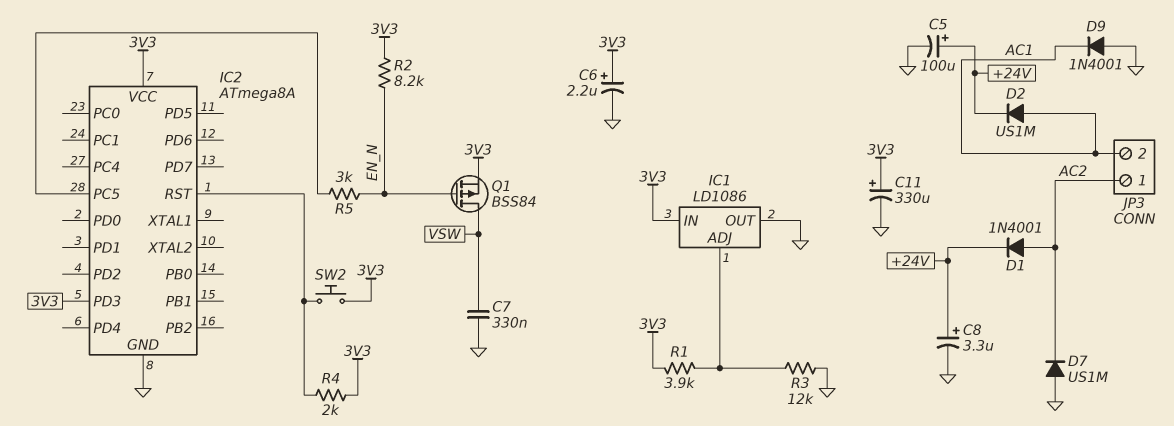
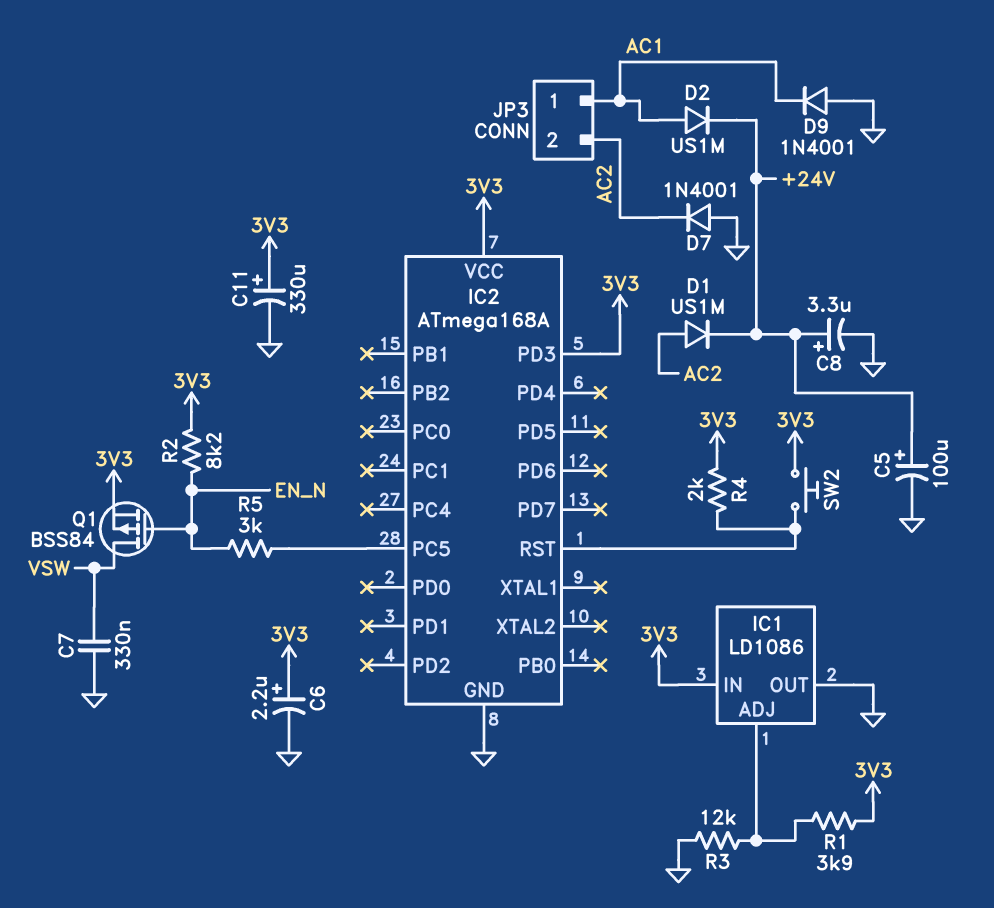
D1: diode 1N4001 (A AC2, K +24V) -> diode US1M (A AC2, K +24V)
D7: diode US1M (A GND, K AC2) -> diode 1N4001 (A GND, K AC2)
IC2: ATmega8A -> ATmega168A
JP3 pin 1: AC2 -> AC1
JP3 pin 2: AC1 -> AC2

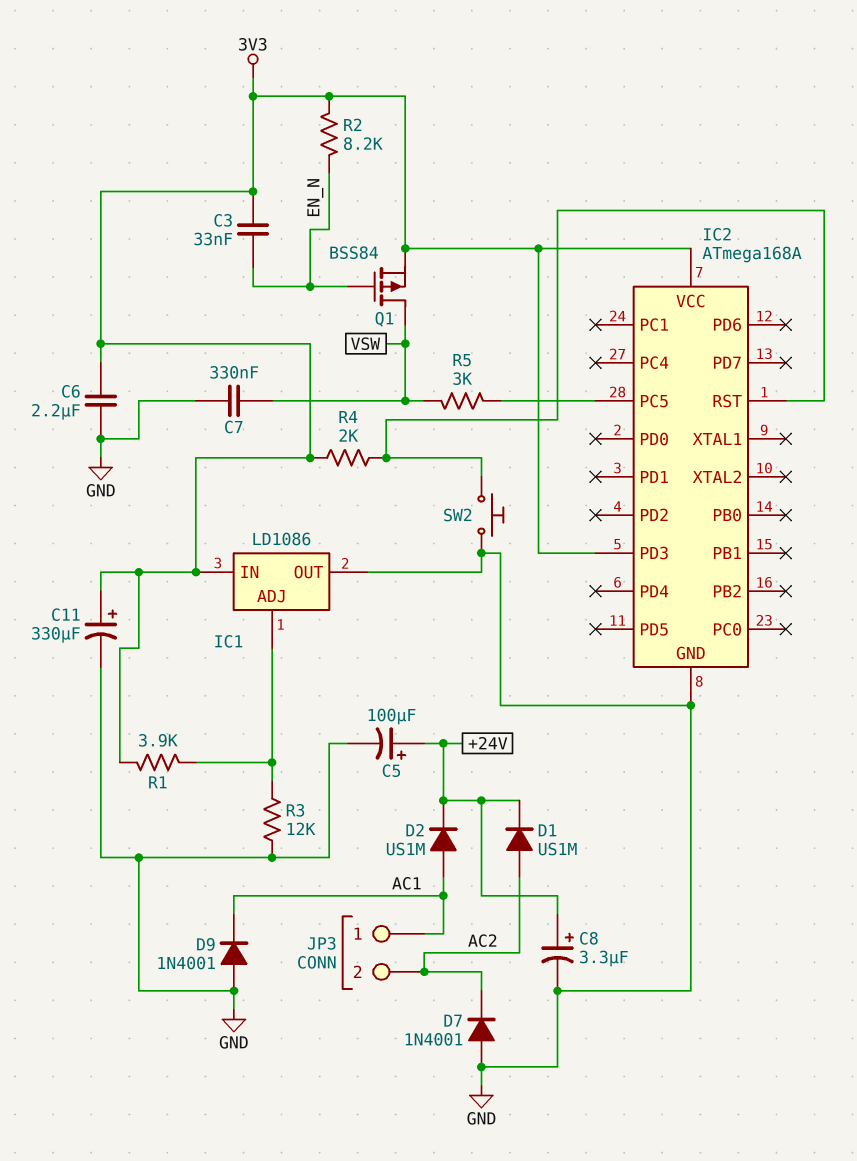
C3: none -> 33nF (3V3, EN_N)
C6: 2.2uF (plus 3V3, minus GND) -> 2.2uF (3V3, GND)
R5: 3k (EN_N, IC2/PC5) -> 3k (IC2/PC5, VSW)
SW2: button (3V3, IC2/RST) -> button (GND, IC2/RST)

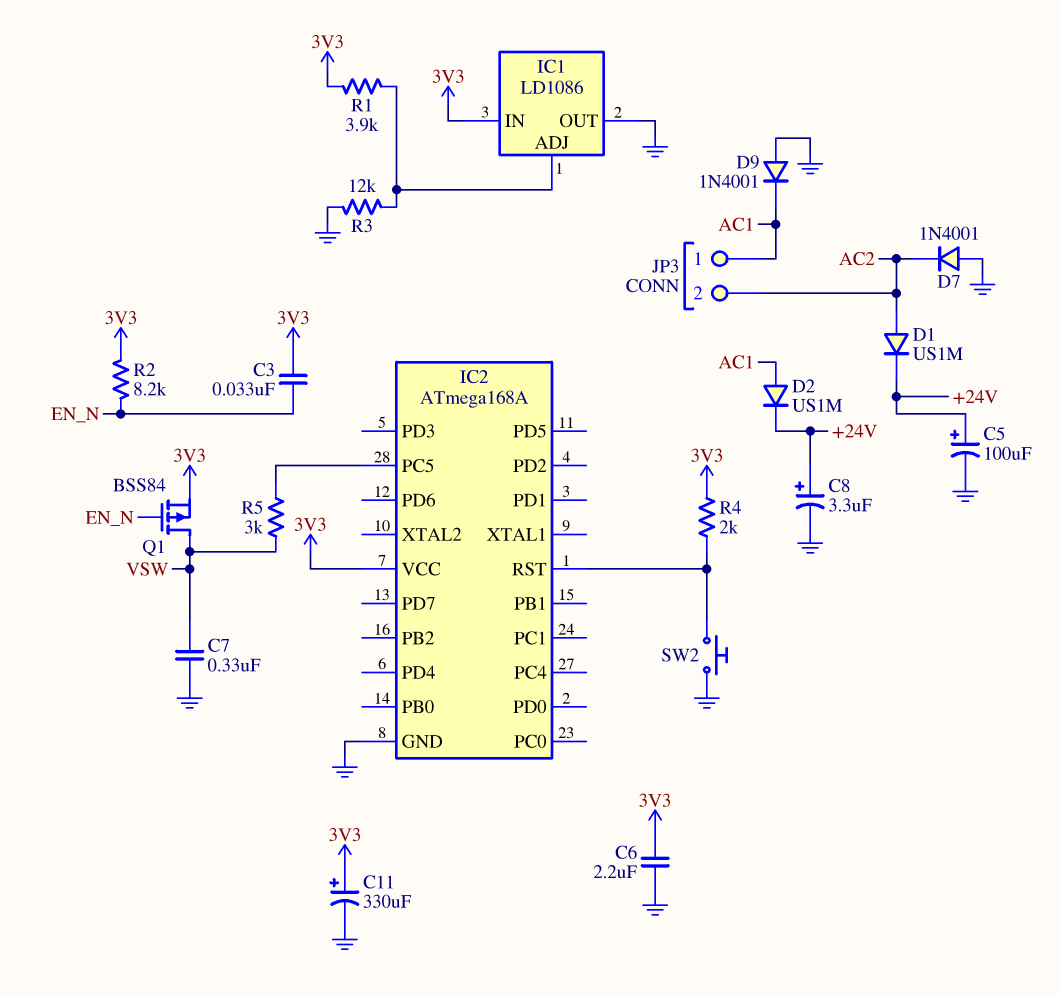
IC2 pin PD3: 3V3 -> none

